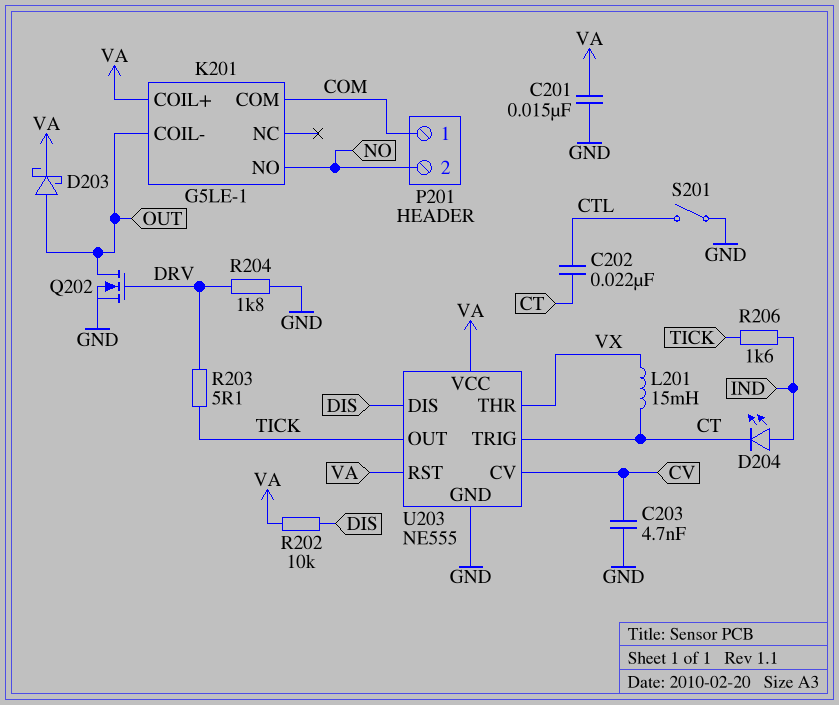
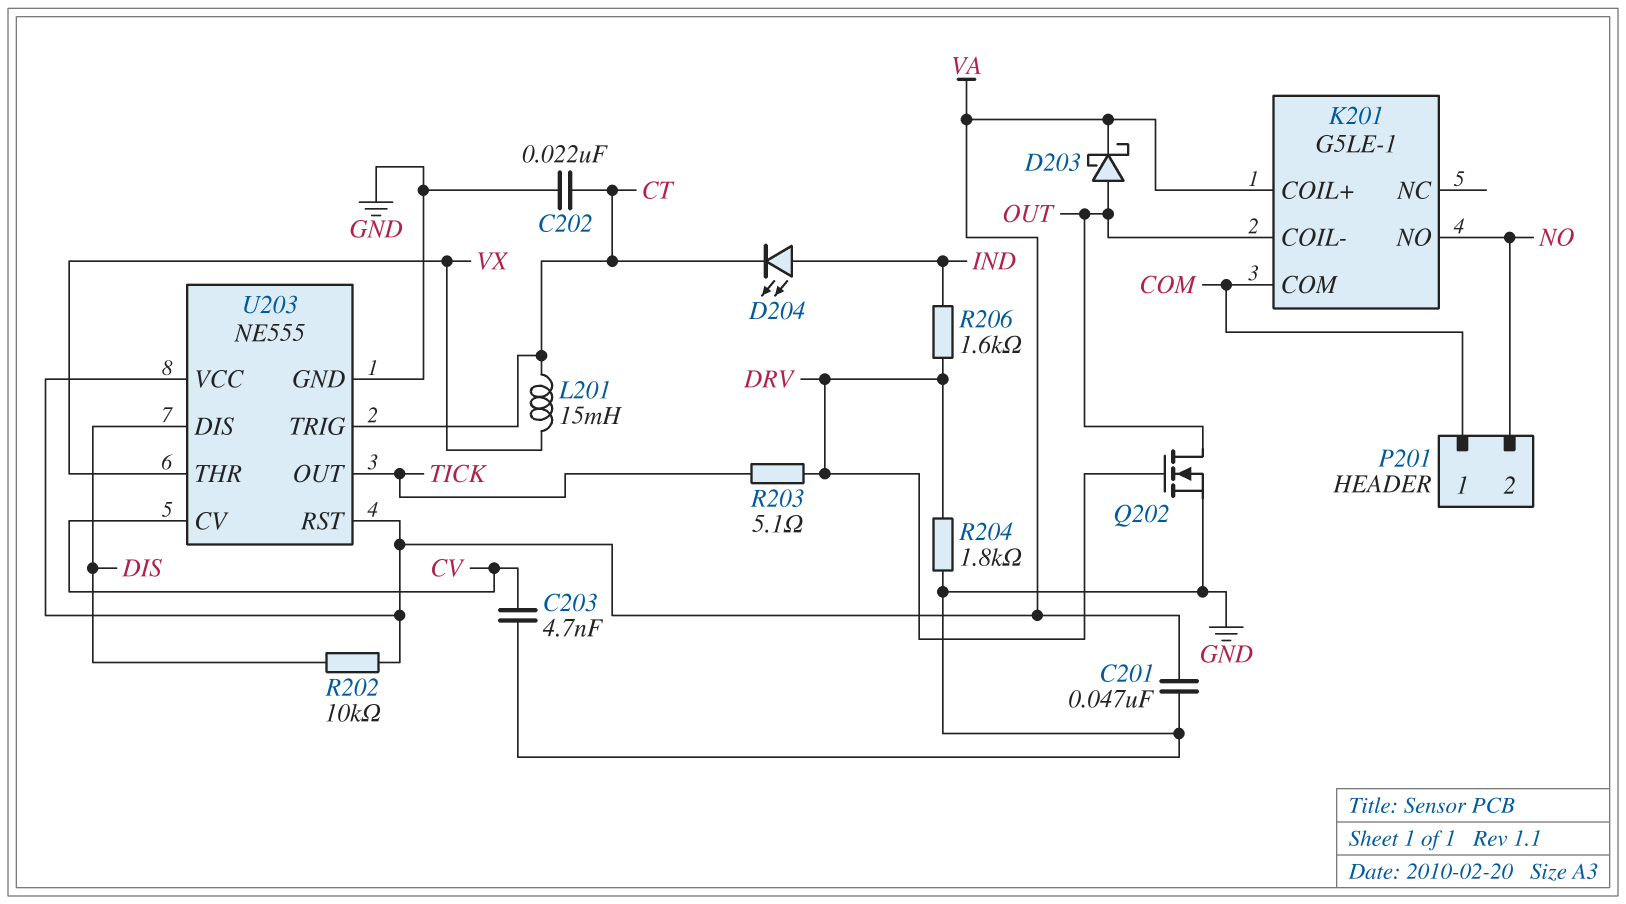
C201: 15nF (GND, VA) -> 47nF (GND, VA)
C202: 22nF (CT, CTL) -> 22nF (CT, GND)
R206: 1.6k (IND, TICK) -> 1.6k (DRV, IND)
S201: switch (CTL, GND) -> none

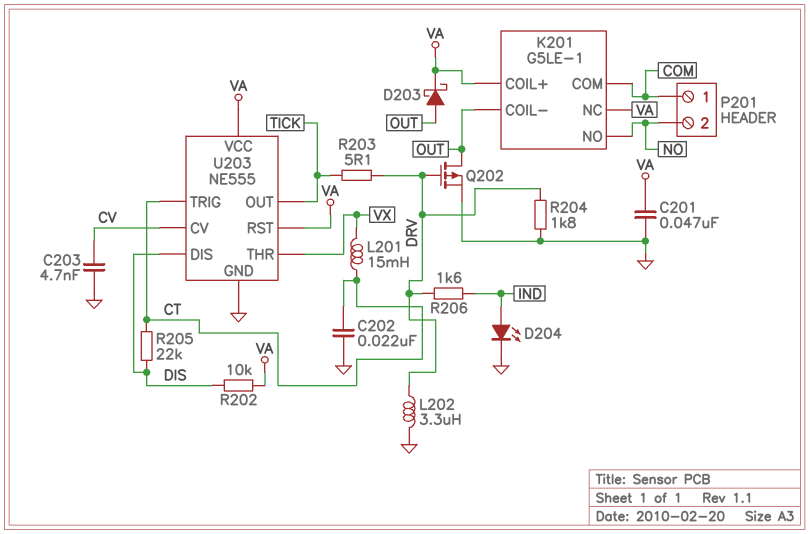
D204: LED (A IND, K CT) -> LED (A IND, K GND)
K201 pin NC: none -> VA
L202: none -> 3.3uH (DRV, GND)
Q202: NMOS (G DRV, D OUT, S GND) -> PMOS (G DRV, D OUT, S GND)
R205: none -> 22k (CT, DIS)

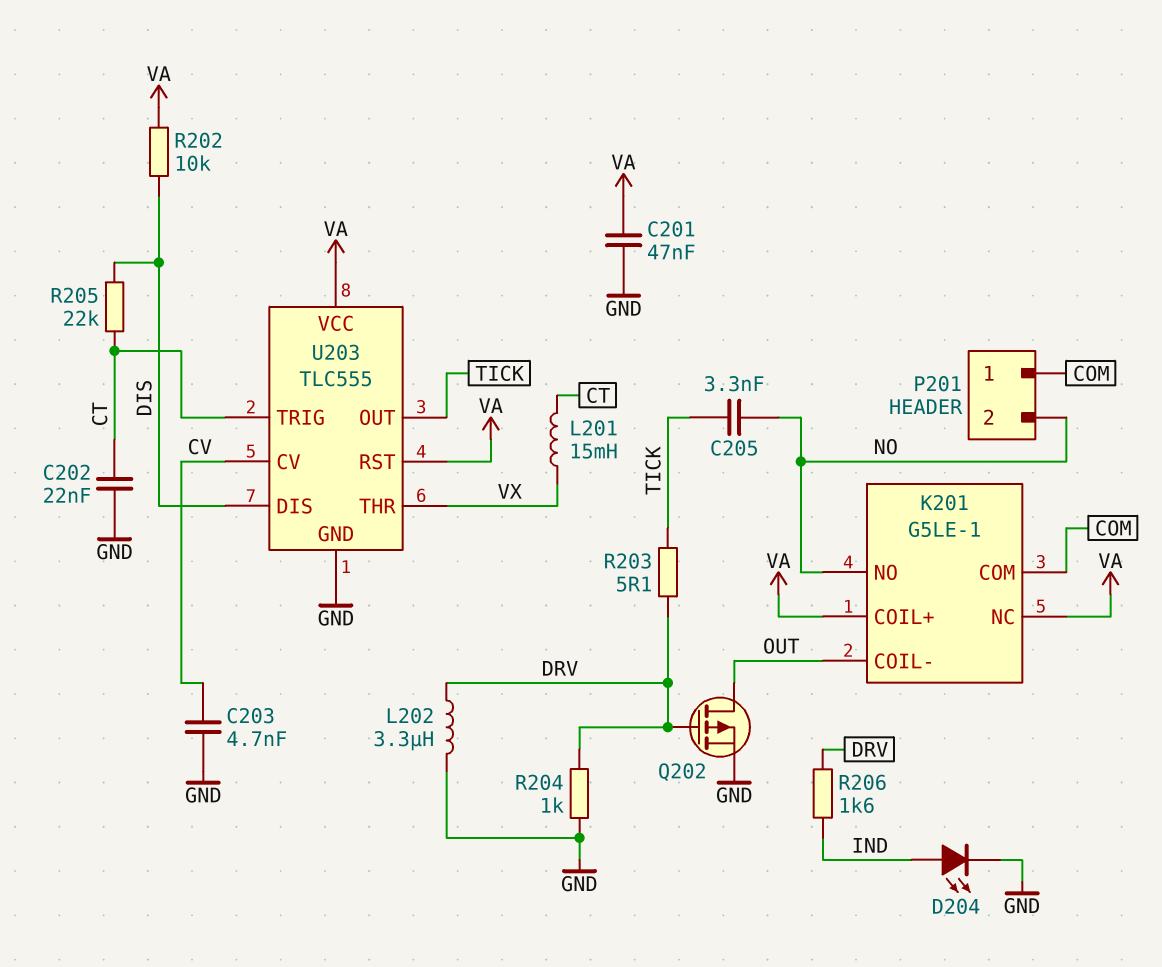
C205: none -> 3.3nF (NO, TICK)
D203: schottky (A OUT, K VA) -> none
R204: 1.8k (DRV, GND) -> 1k (DRV, GND)
U203: NE555 -> TLC555

